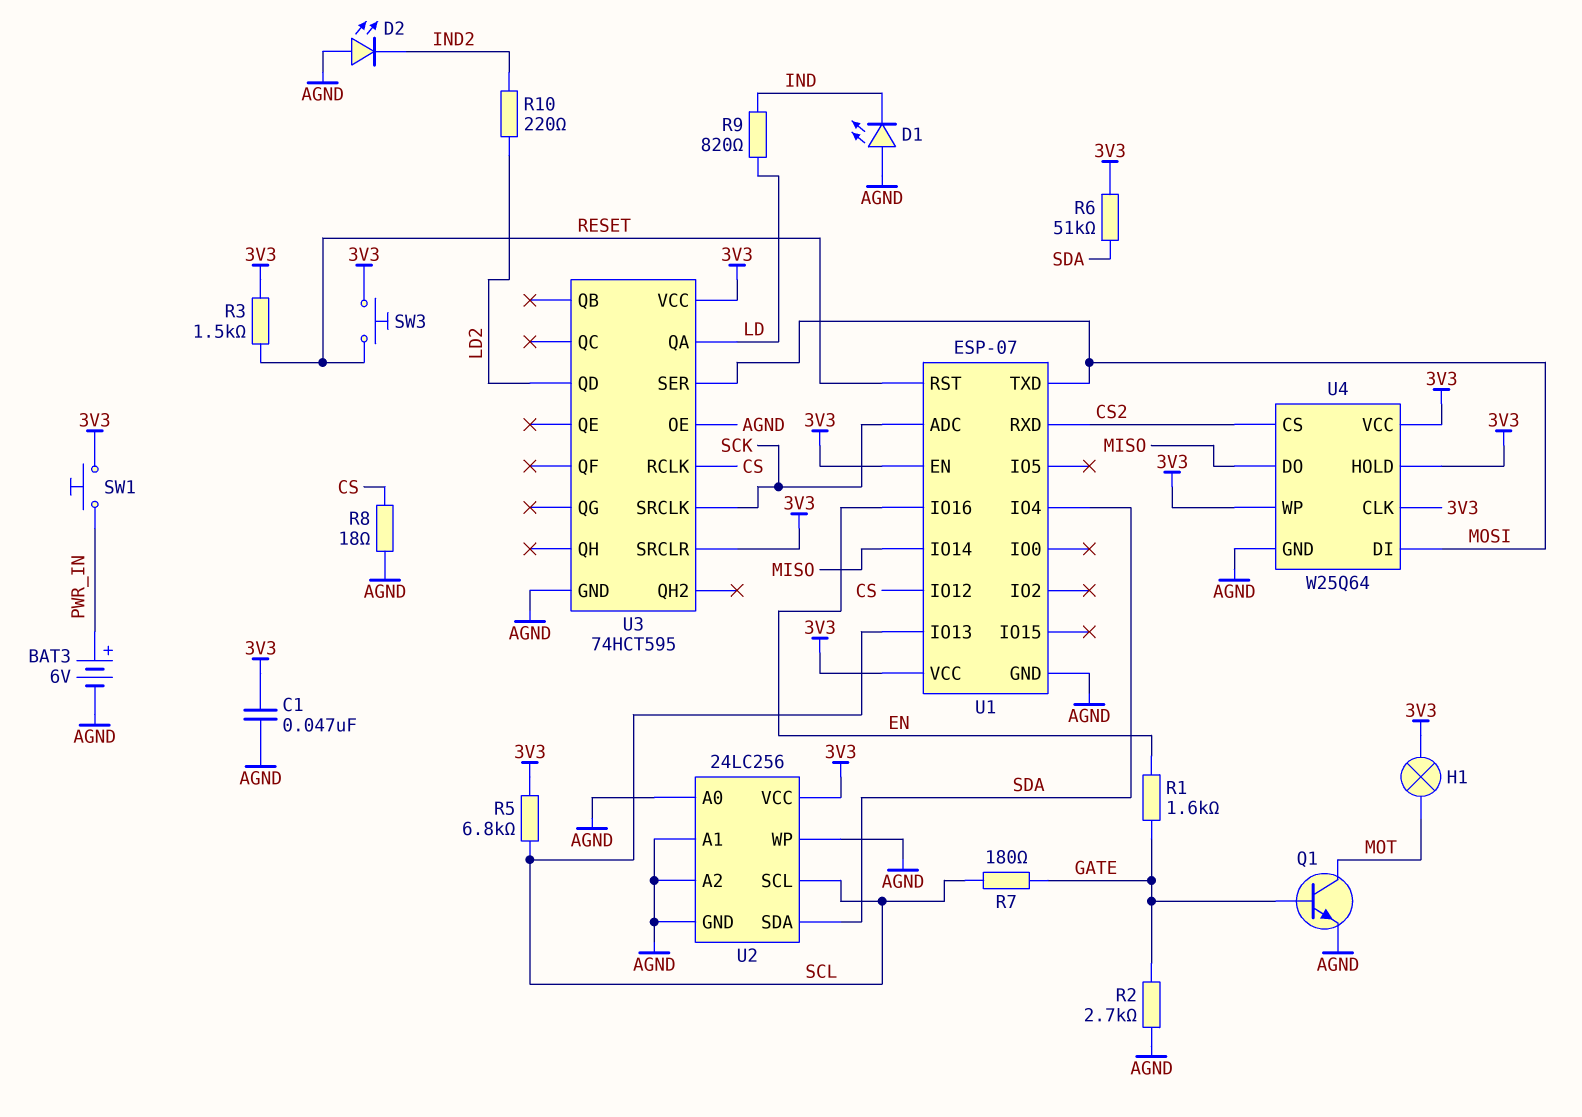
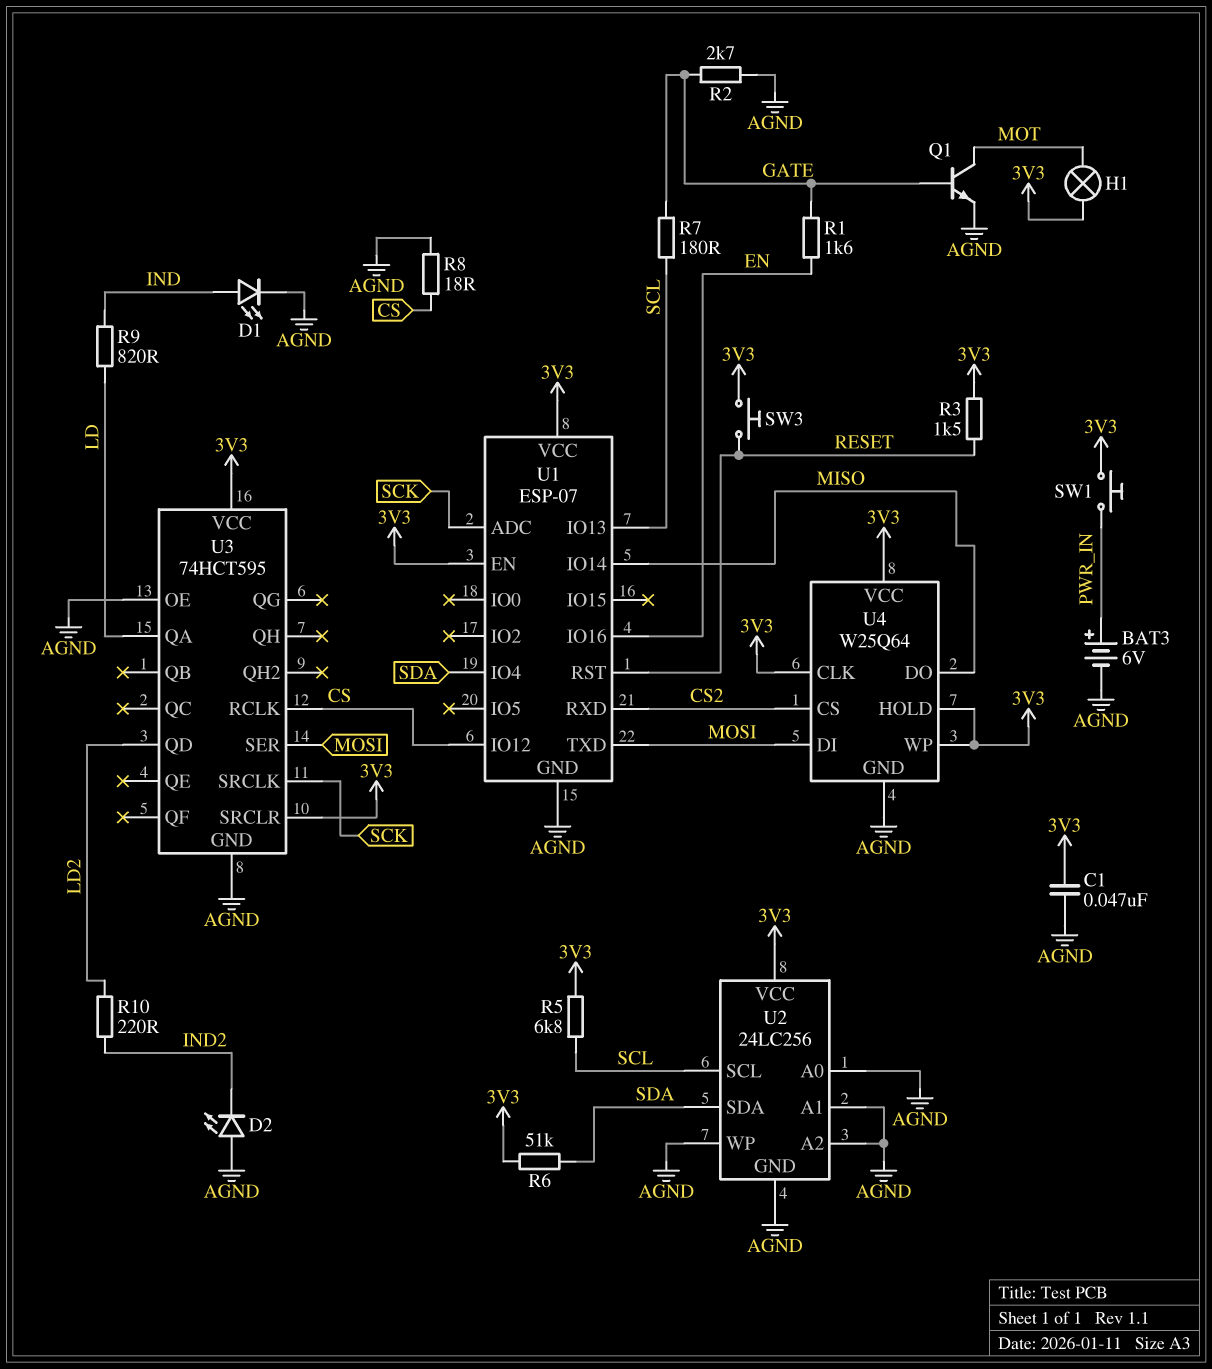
D1: LED (A AGND, K IND) -> LED (A IND, K AGND)

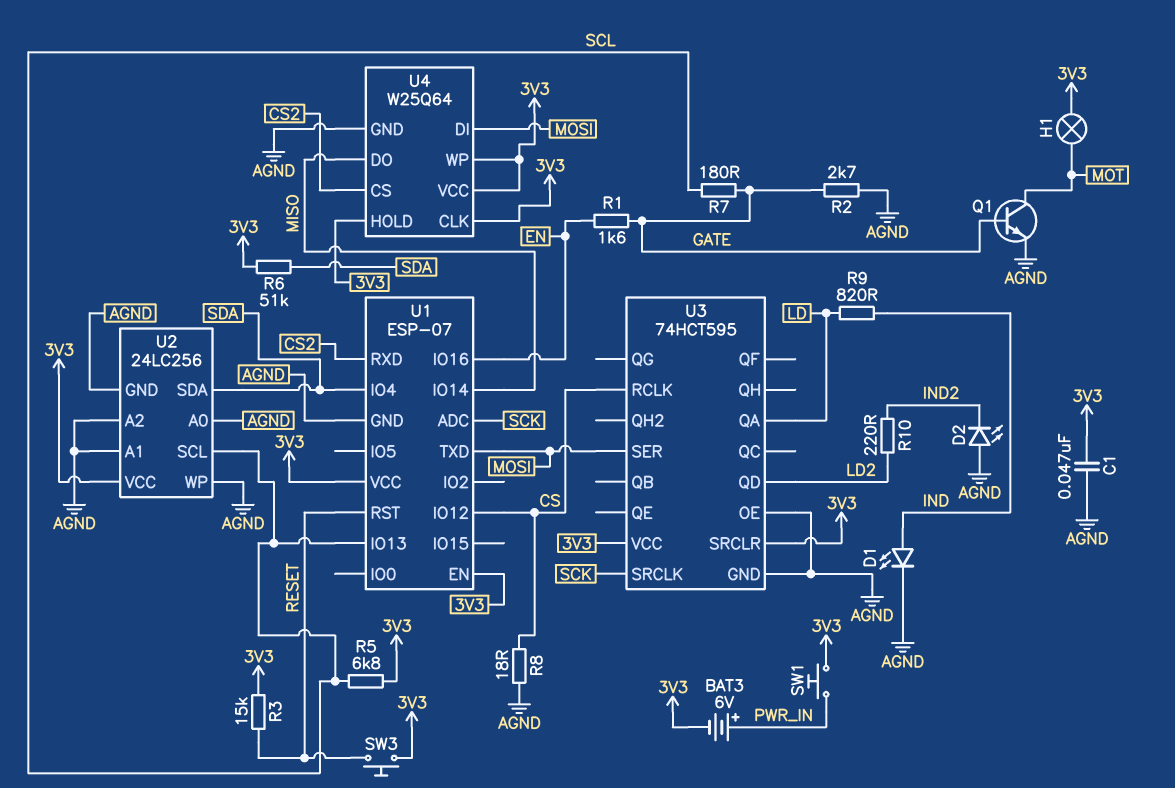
BAT3: 6V (plus PWR_IN, minus AGND) -> 6V (plus PWR_IN, minus 3V3)
R3: 1.5k (3V3, RESET) -> 15k (3V3, RESET)

